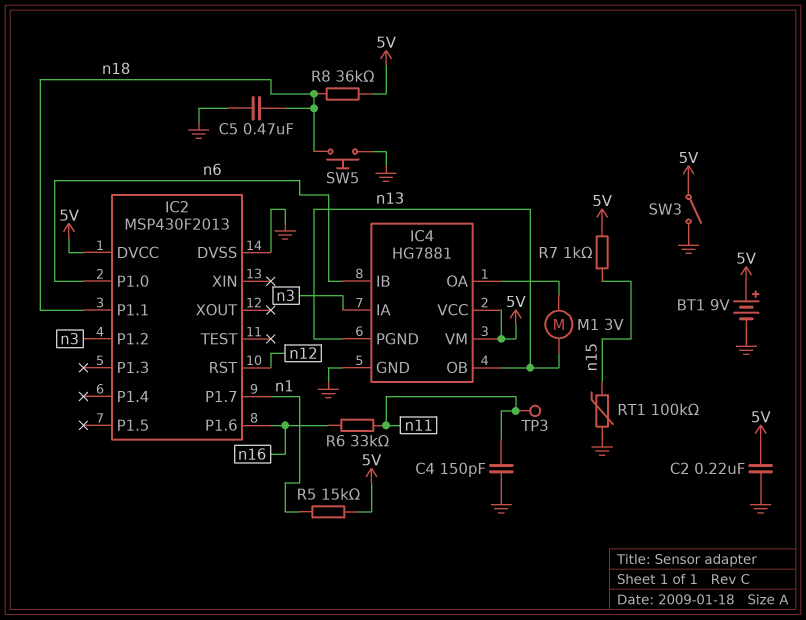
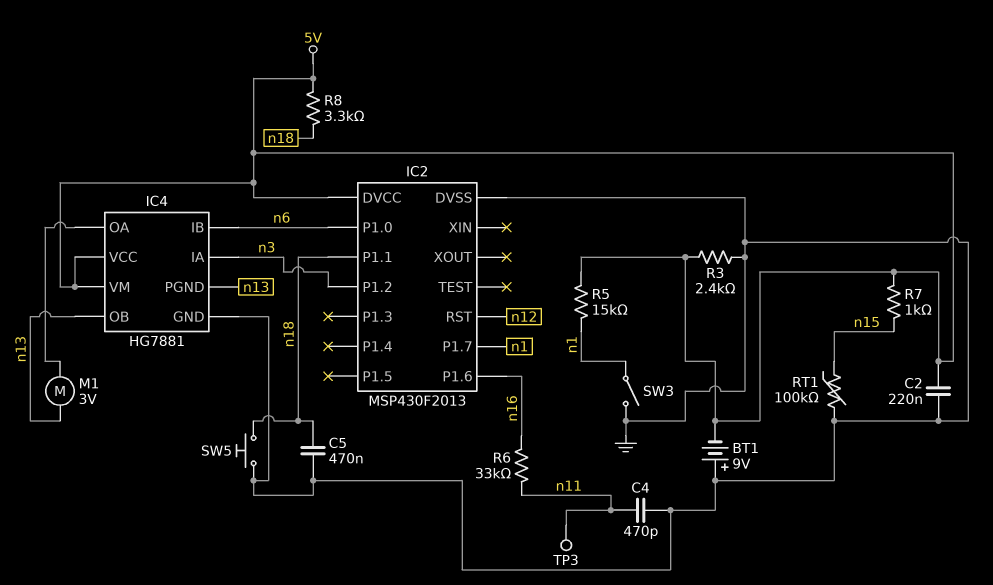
BT1: 9V (plus 5V, minus GND) -> 9V (plus GND, minus 5V)
C4: 150pF (GND, n11) -> 470pF (GND, n11)
R3: none -> 2.4k (5V, GND)
R8: 36k (5V, n18) -> 3.3k (5V, n18)
SW3: switch (5V, GND) -> switch (GND, n1)

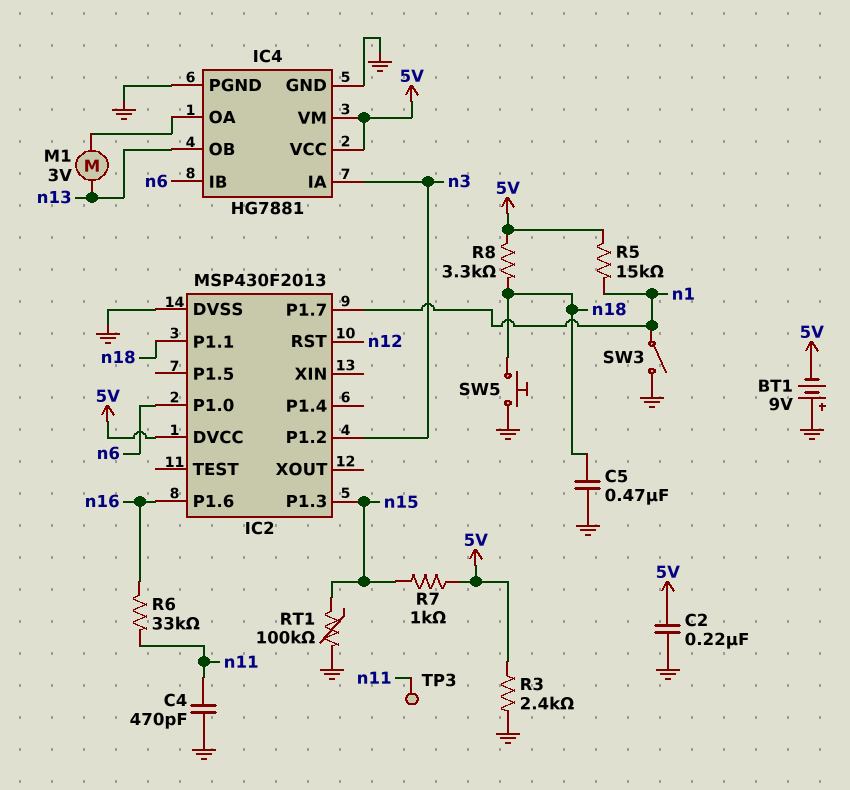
IC2 pin P1.3: none -> n15
IC4 pin PGND: n13 -> GND

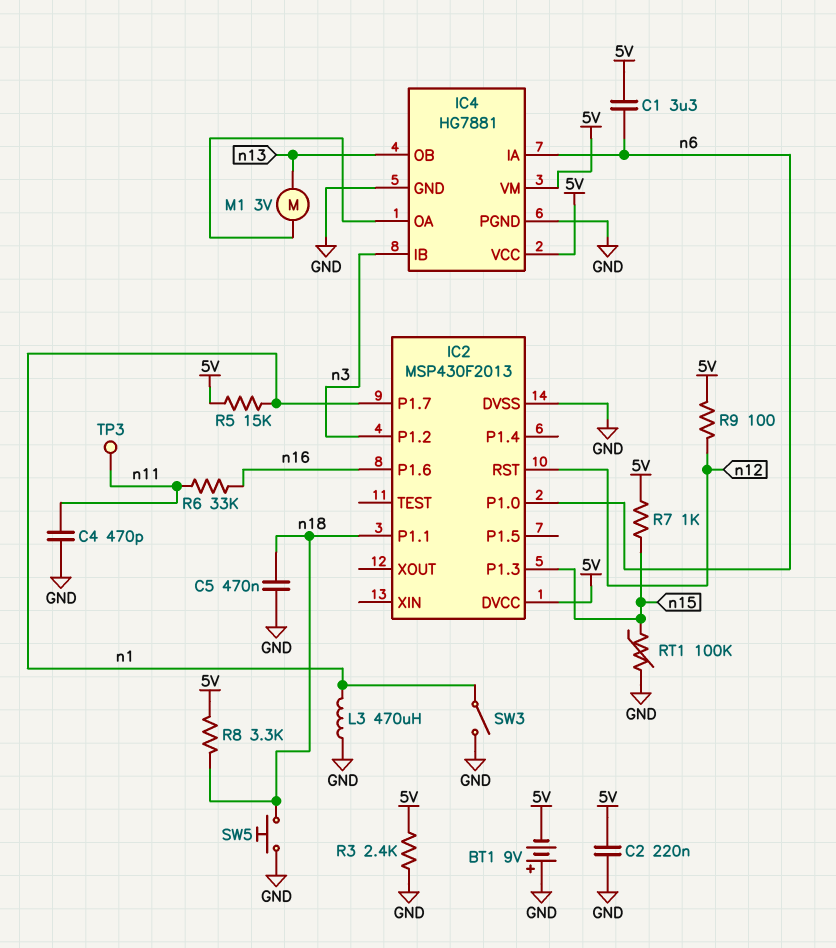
C1: none -> 3.3uF (5V, n6)
IC4 pin IA: n3 -> n6
IC4 pin IB: n6 -> n3
L3: none -> 470uH (GND, n1)
R9: none -> 100 (5V, n12)

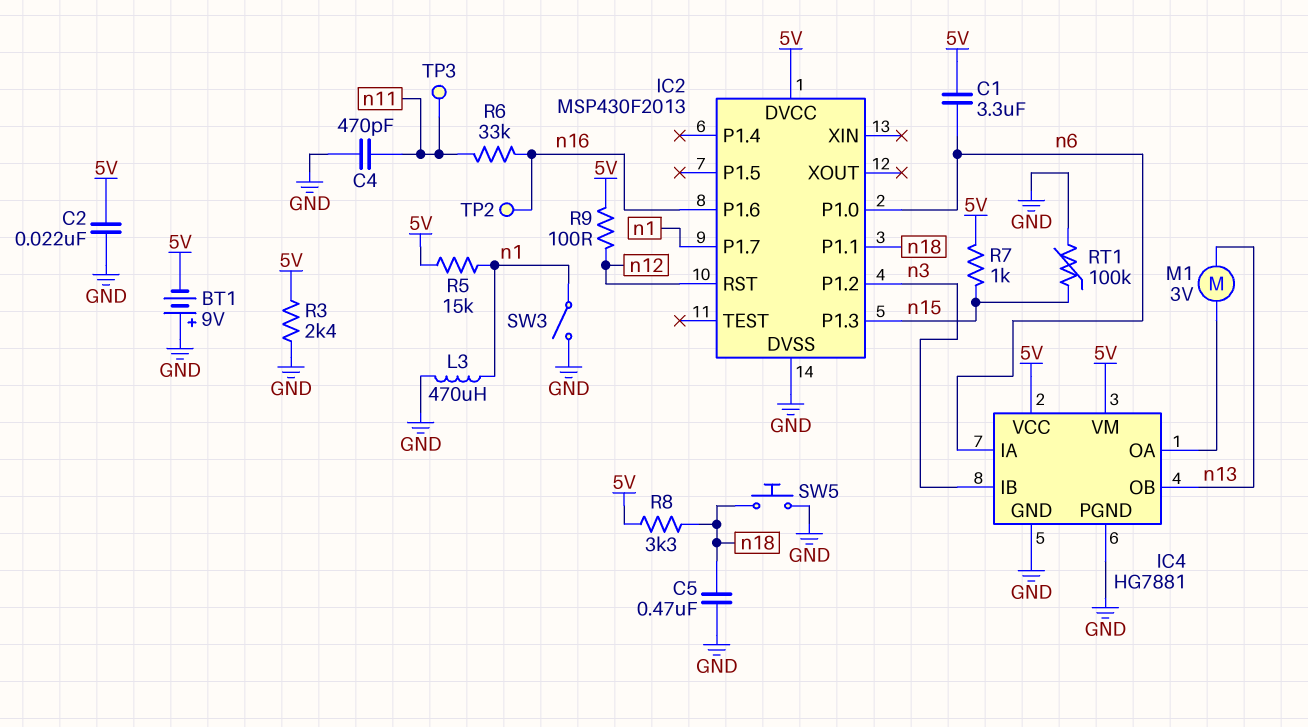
C2: 220nF (5V, GND) -> 22nF (5V, GND)
TP2: none -> test point (n16)

